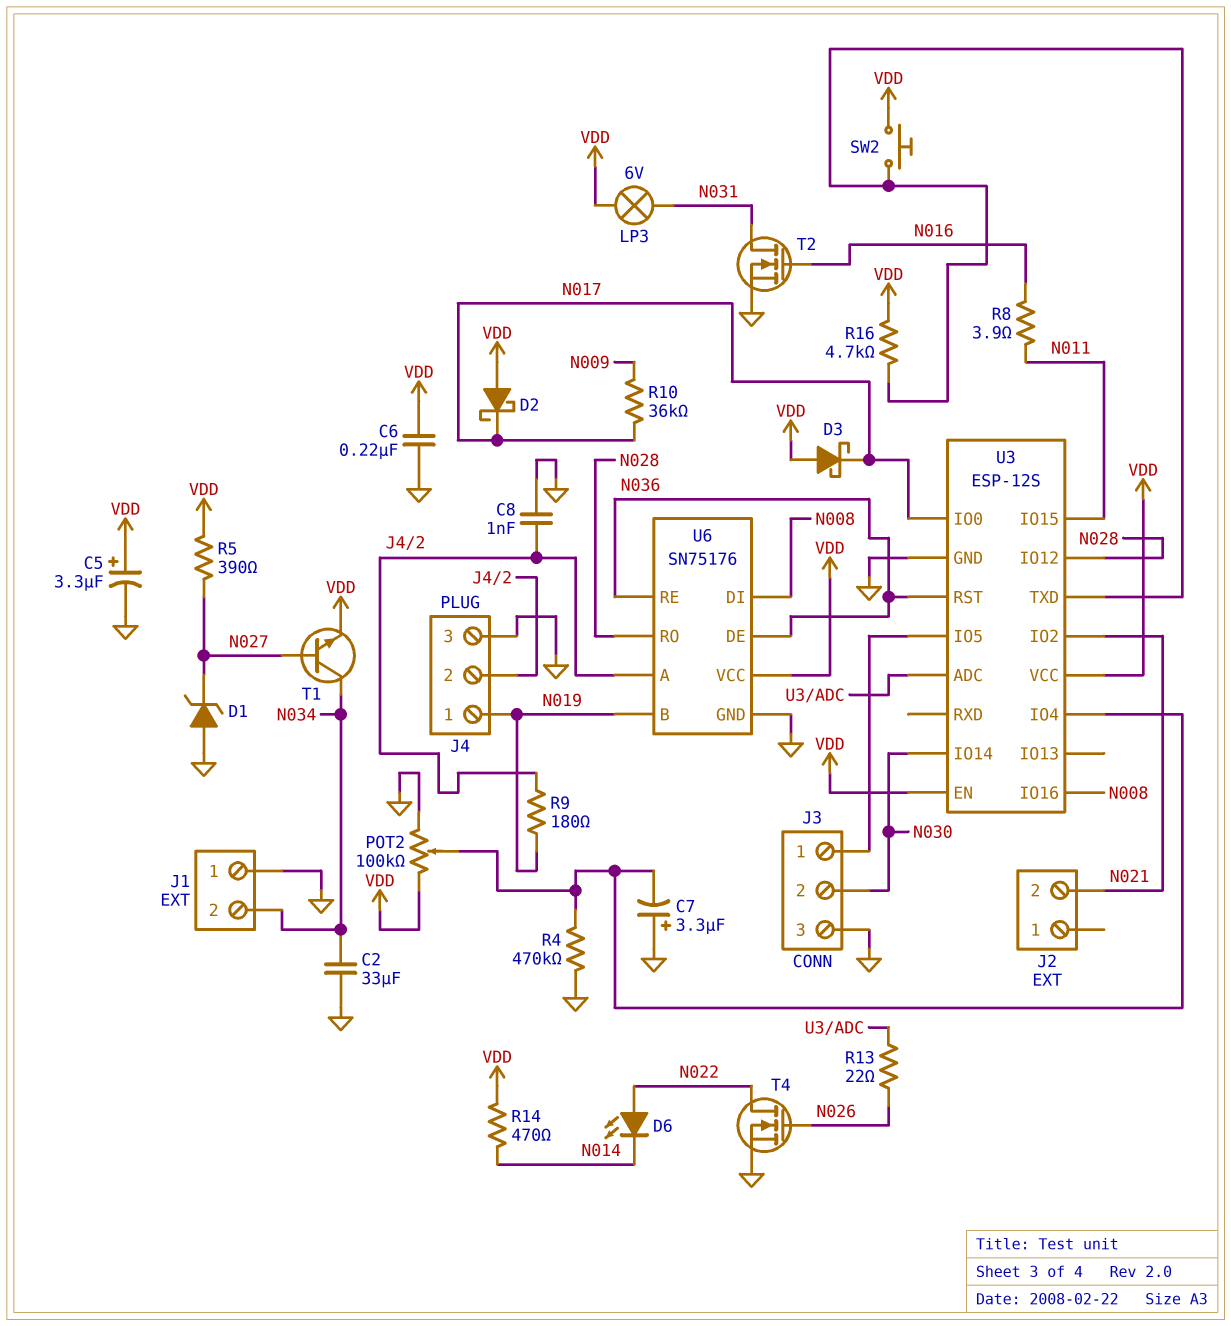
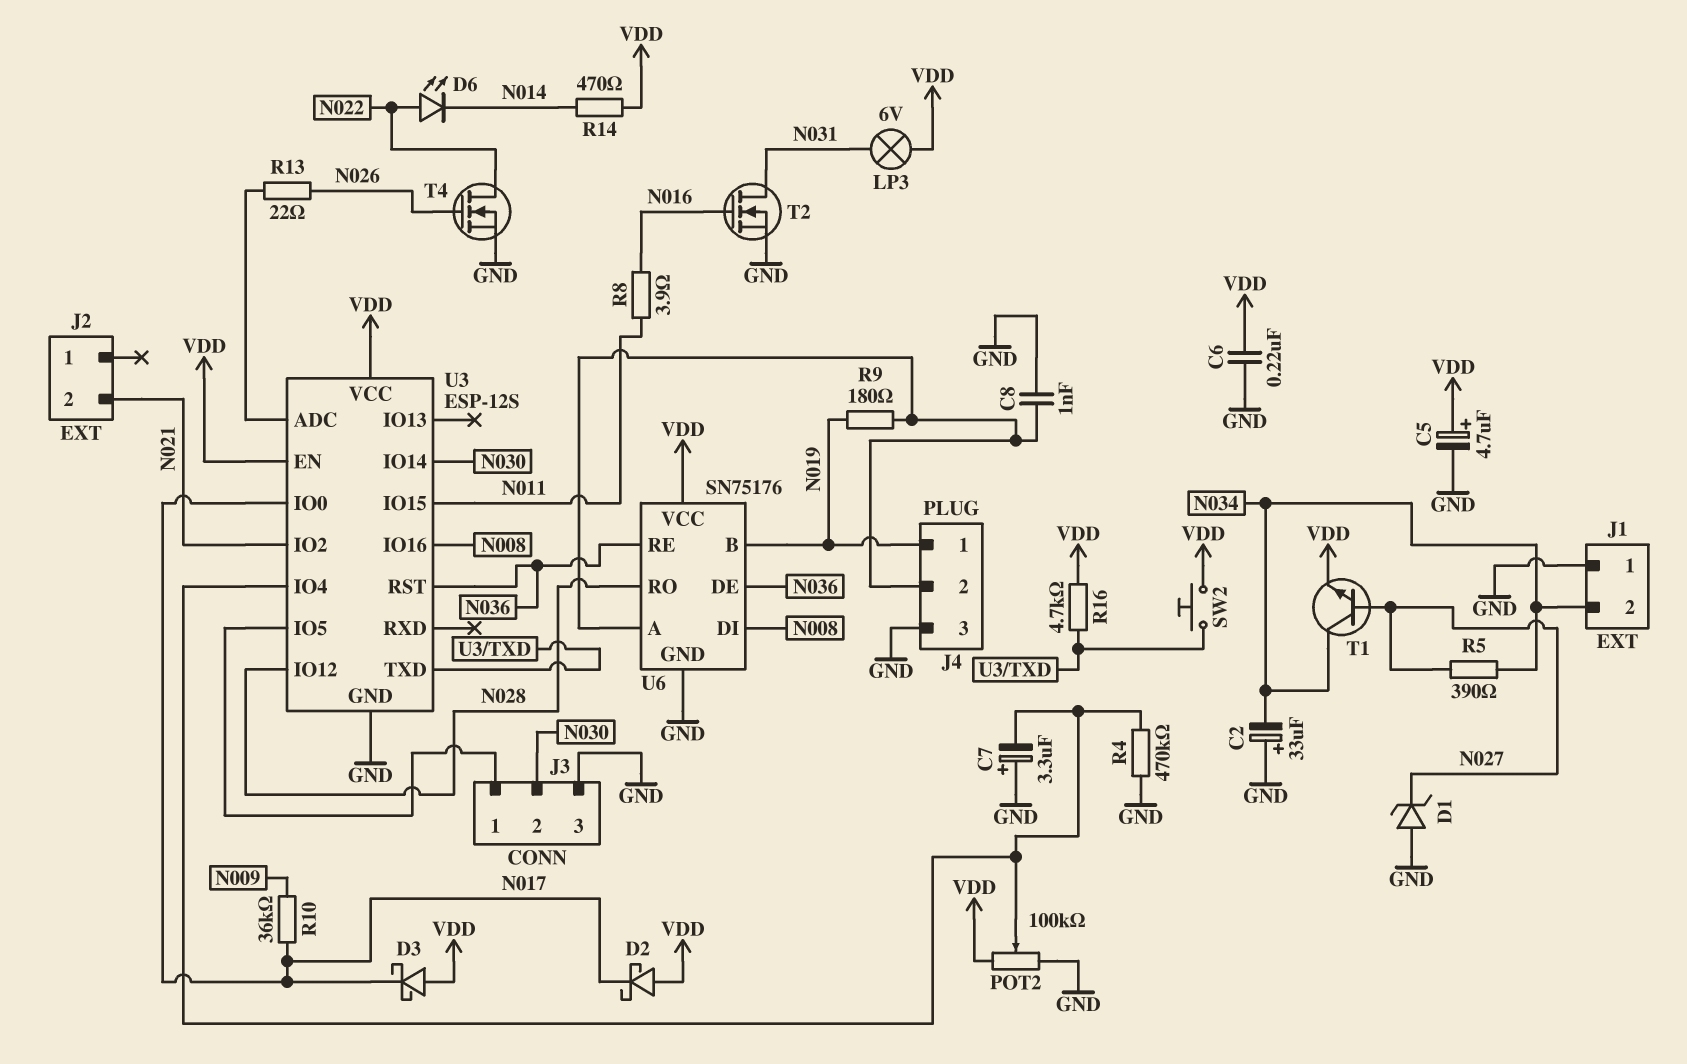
C2: 33uF (GND, N034) -> 33uF (plus GND, minus N034)
C5: 3.3uF (plus VDD, minus GND) -> 4.7uF (plus VDD, minus GND)
R5: 390 (N027, VDD) -> 390 (N027, N034)

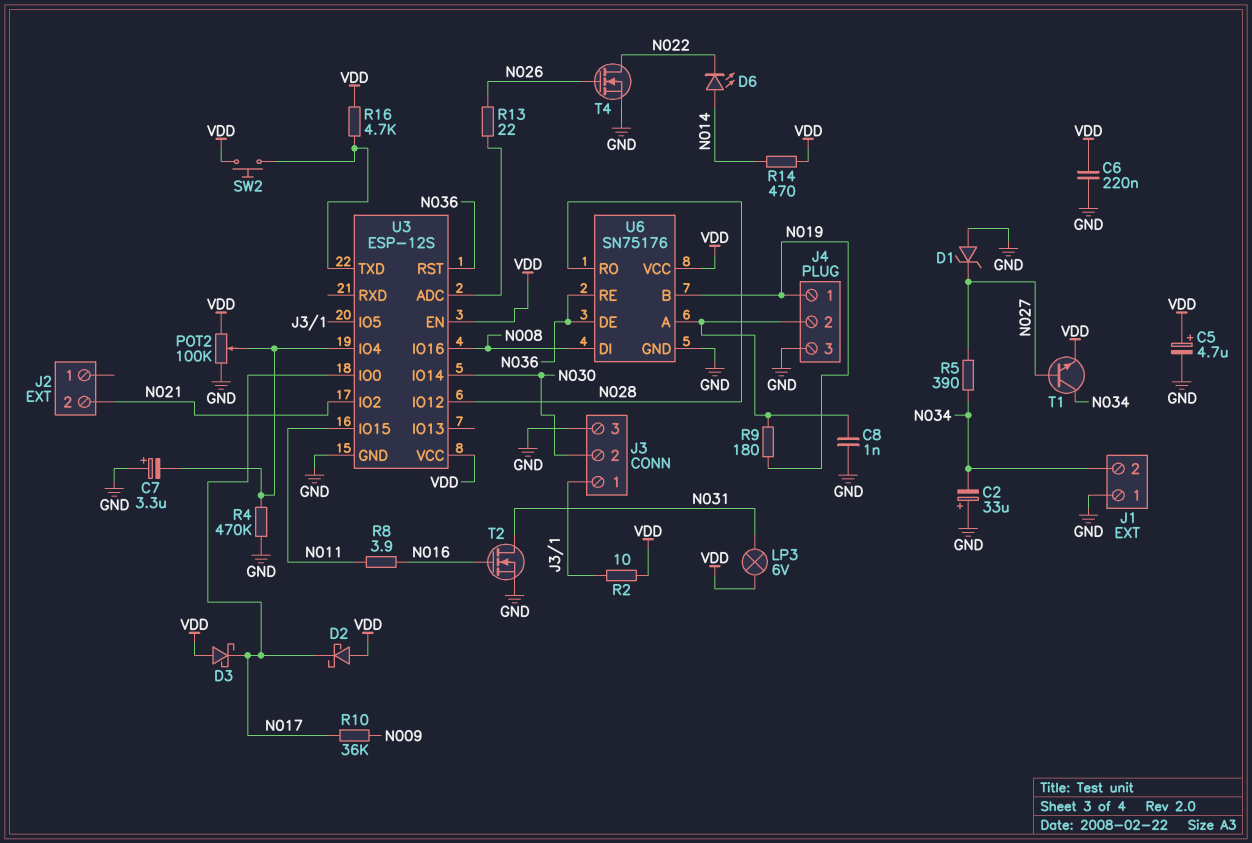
D6: LED (A N022, K N014) -> LED (A N014, K N022)
R2: none -> 10 (J3/1, VDD)

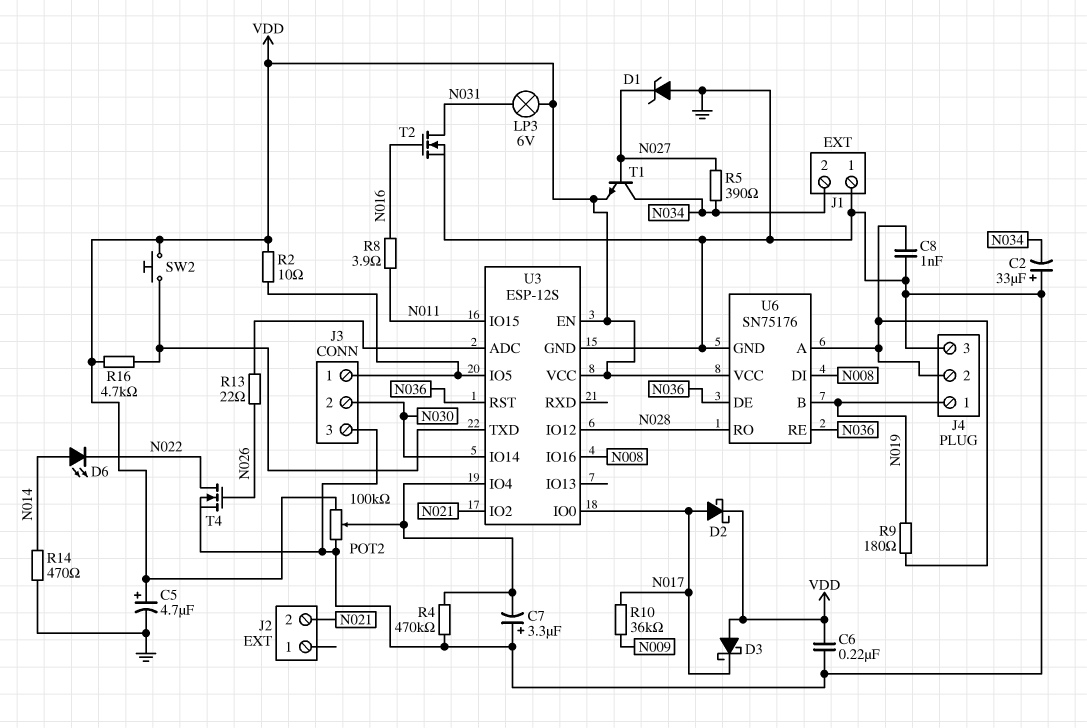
D2: schottky (A VDD, K N017) -> schottky (A N017, K VDD)
R14: 470 (N014, VDD) -> 470 (GND, N014)

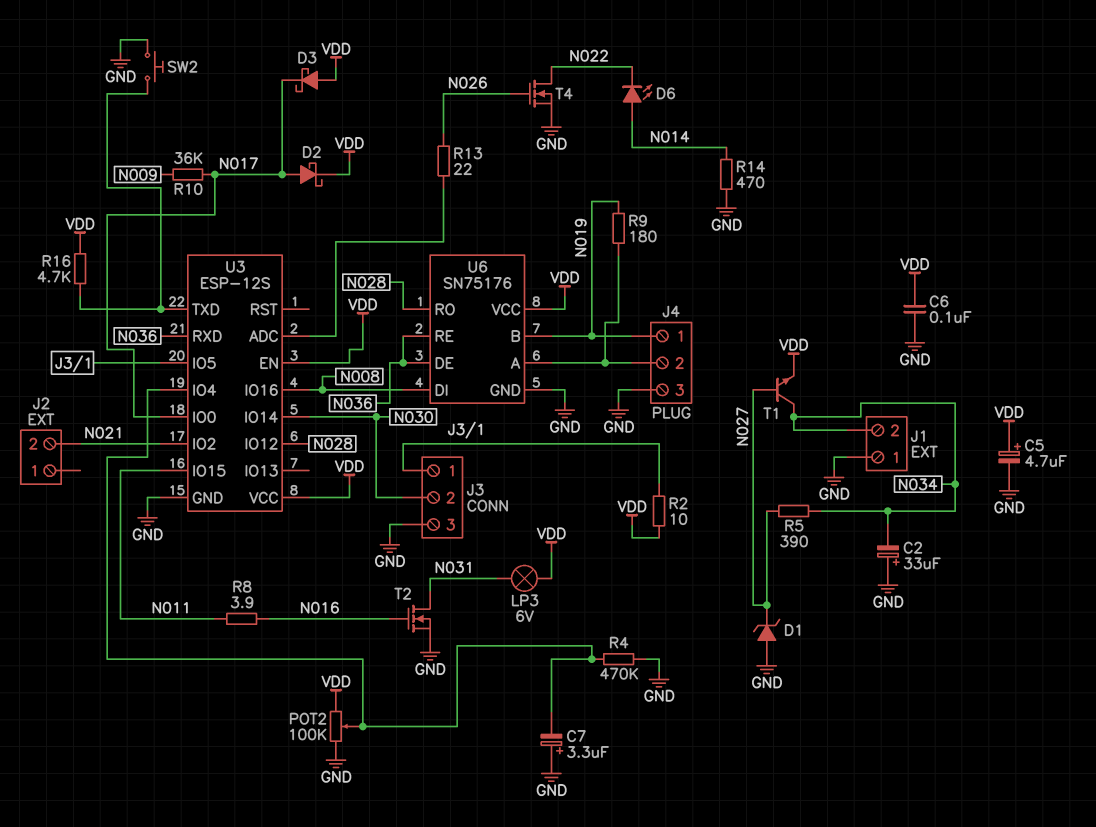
C6: 220nF (GND, VDD) -> 100nF (GND, VDD)
C8: 1nF (GND, J4/2) -> none
SW2: button (U3/TXD, VDD) -> button (GND, U3/TXD)
U3 pin RST: N036 -> none
U3 pin RXD: none -> N036

